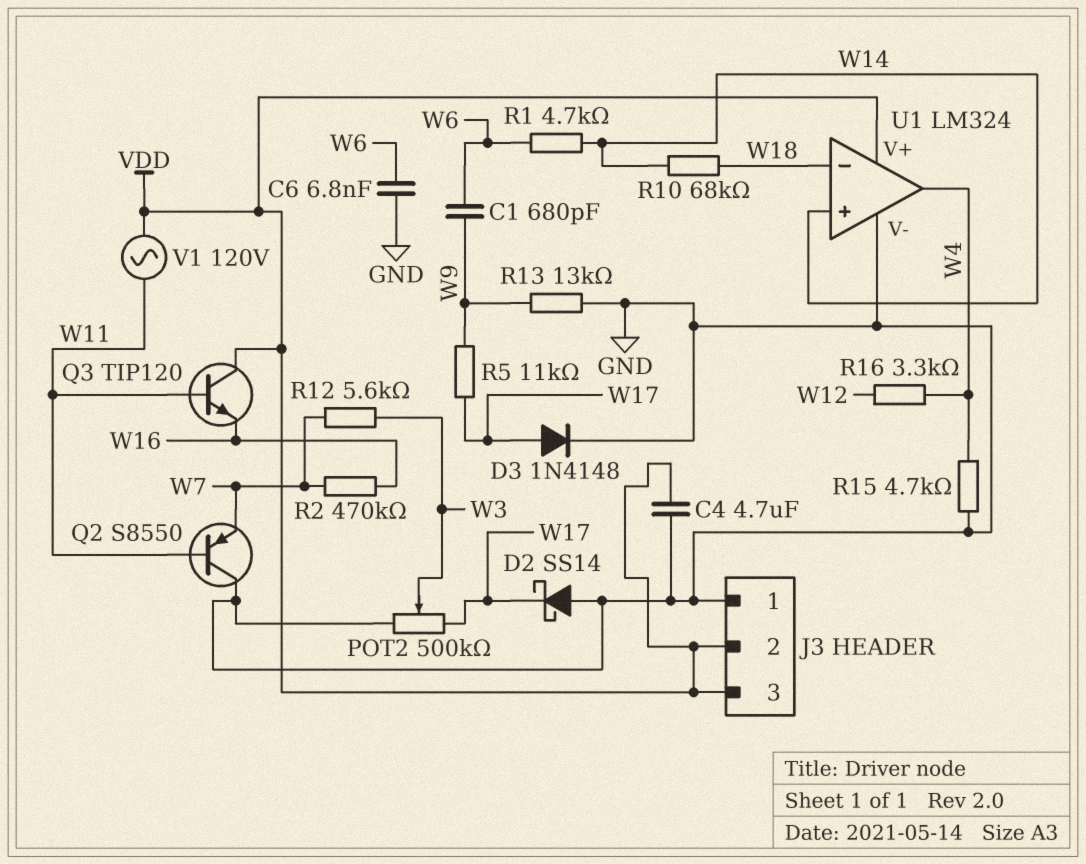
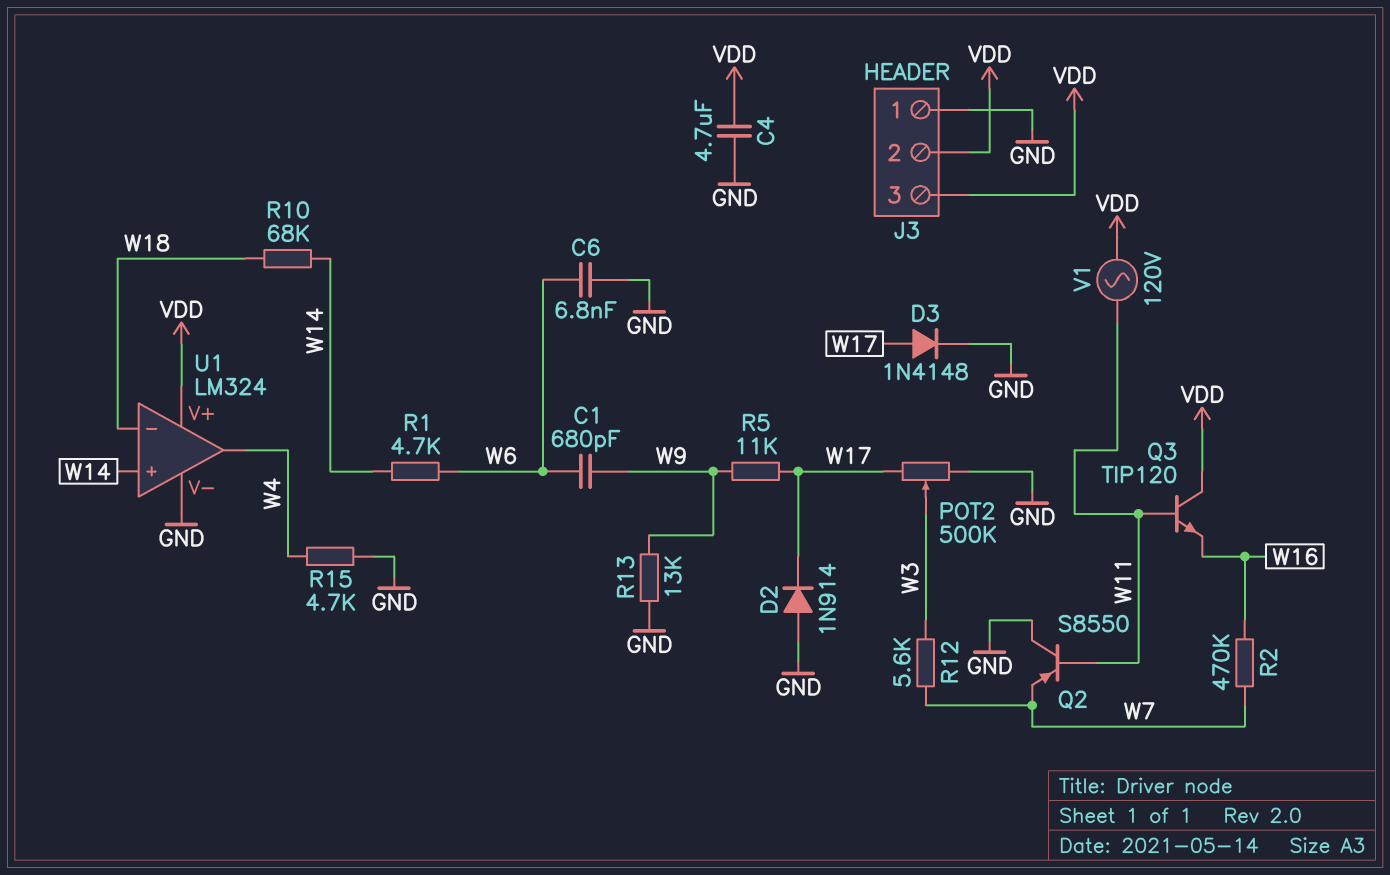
D2: schottky SS14 (A GND, K W17) -> diode 1N914 (A GND, K W17)
R16: 3.3k (W4, W12) -> none

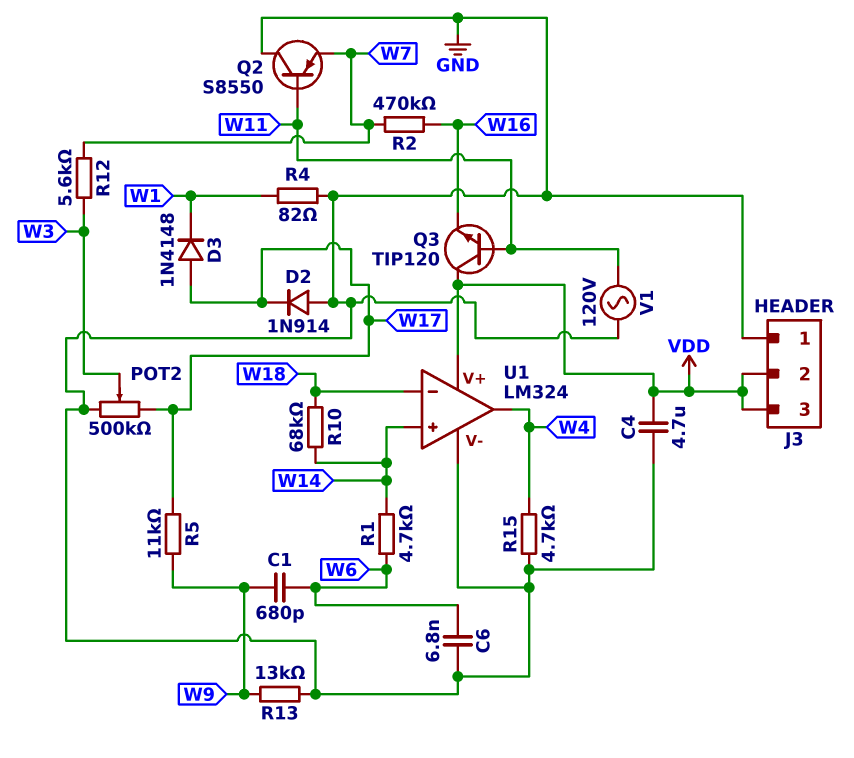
D3: diode 1N4148 (A W17, K GND) -> diode 1N4148 (A W17, K W1)
R4: none -> 82 (GND, W1)
V1: AC 120V (VDD, W11) -> AC 120V (GND, W11)

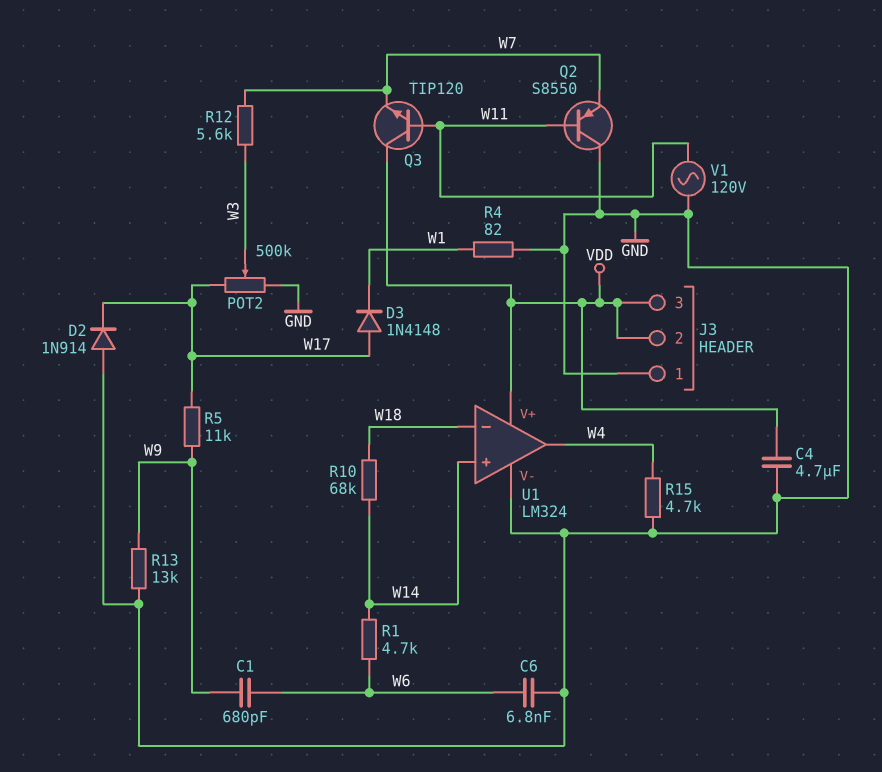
Q3: NPN TIP120 (B W11, C VDD, E W16) -> NPN TIP120 (B W11, C VDD, E W7)
R2: 470k (W7, W16) -> none

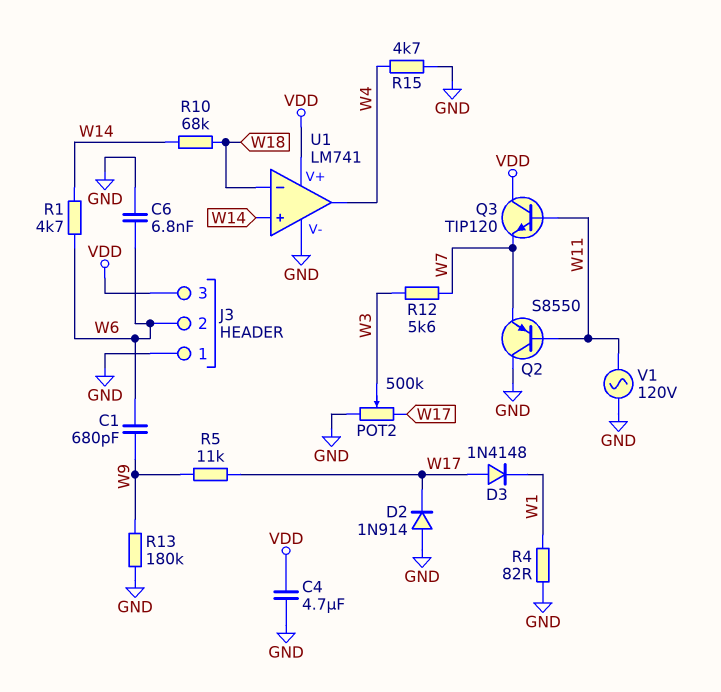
J3 pin 2: VDD -> W6
R13: 13k (GND, W9) -> 180k (GND, W9)
U1: LM324 -> LM741

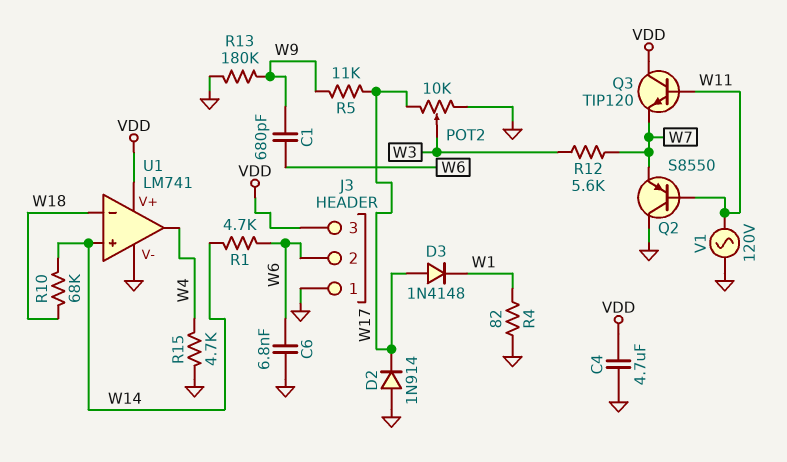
POT2: 500k (GND, W17, wiper W3) -> 10k (GND, W17, wiper W3)

